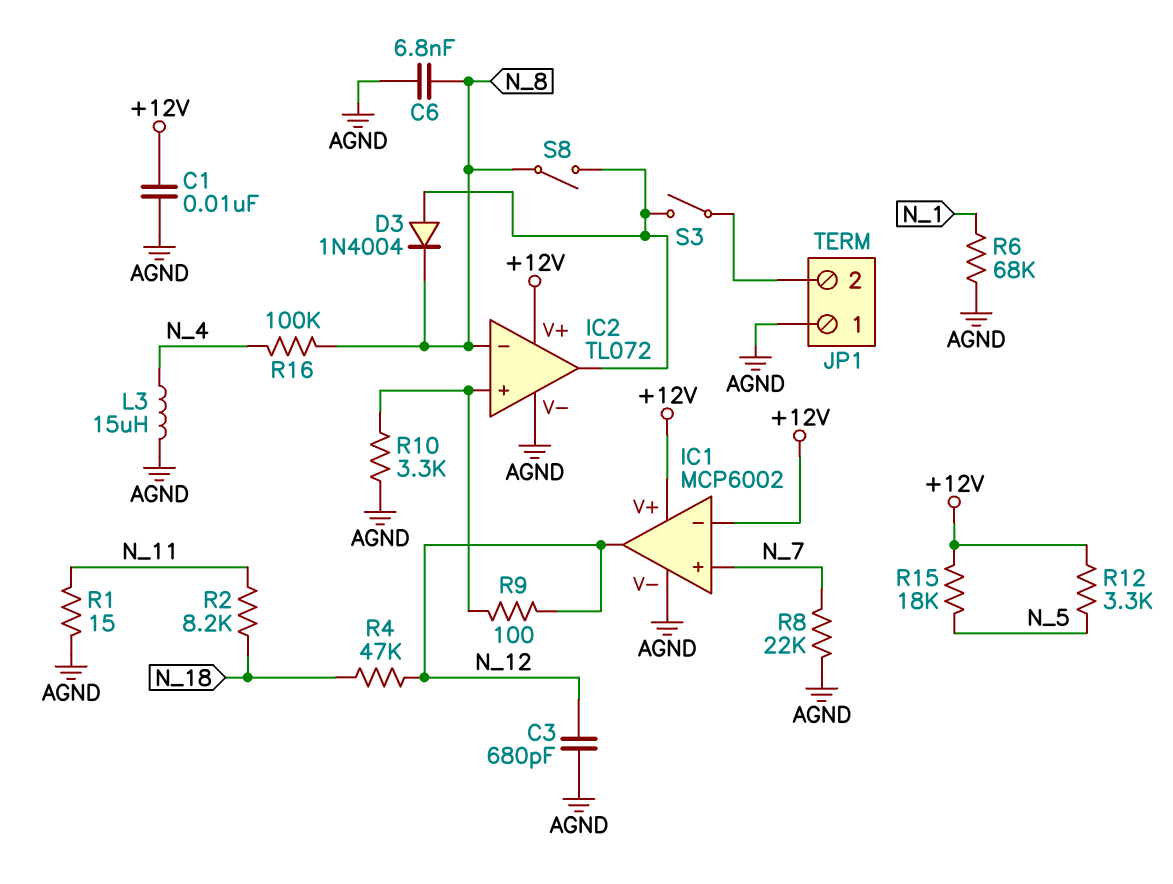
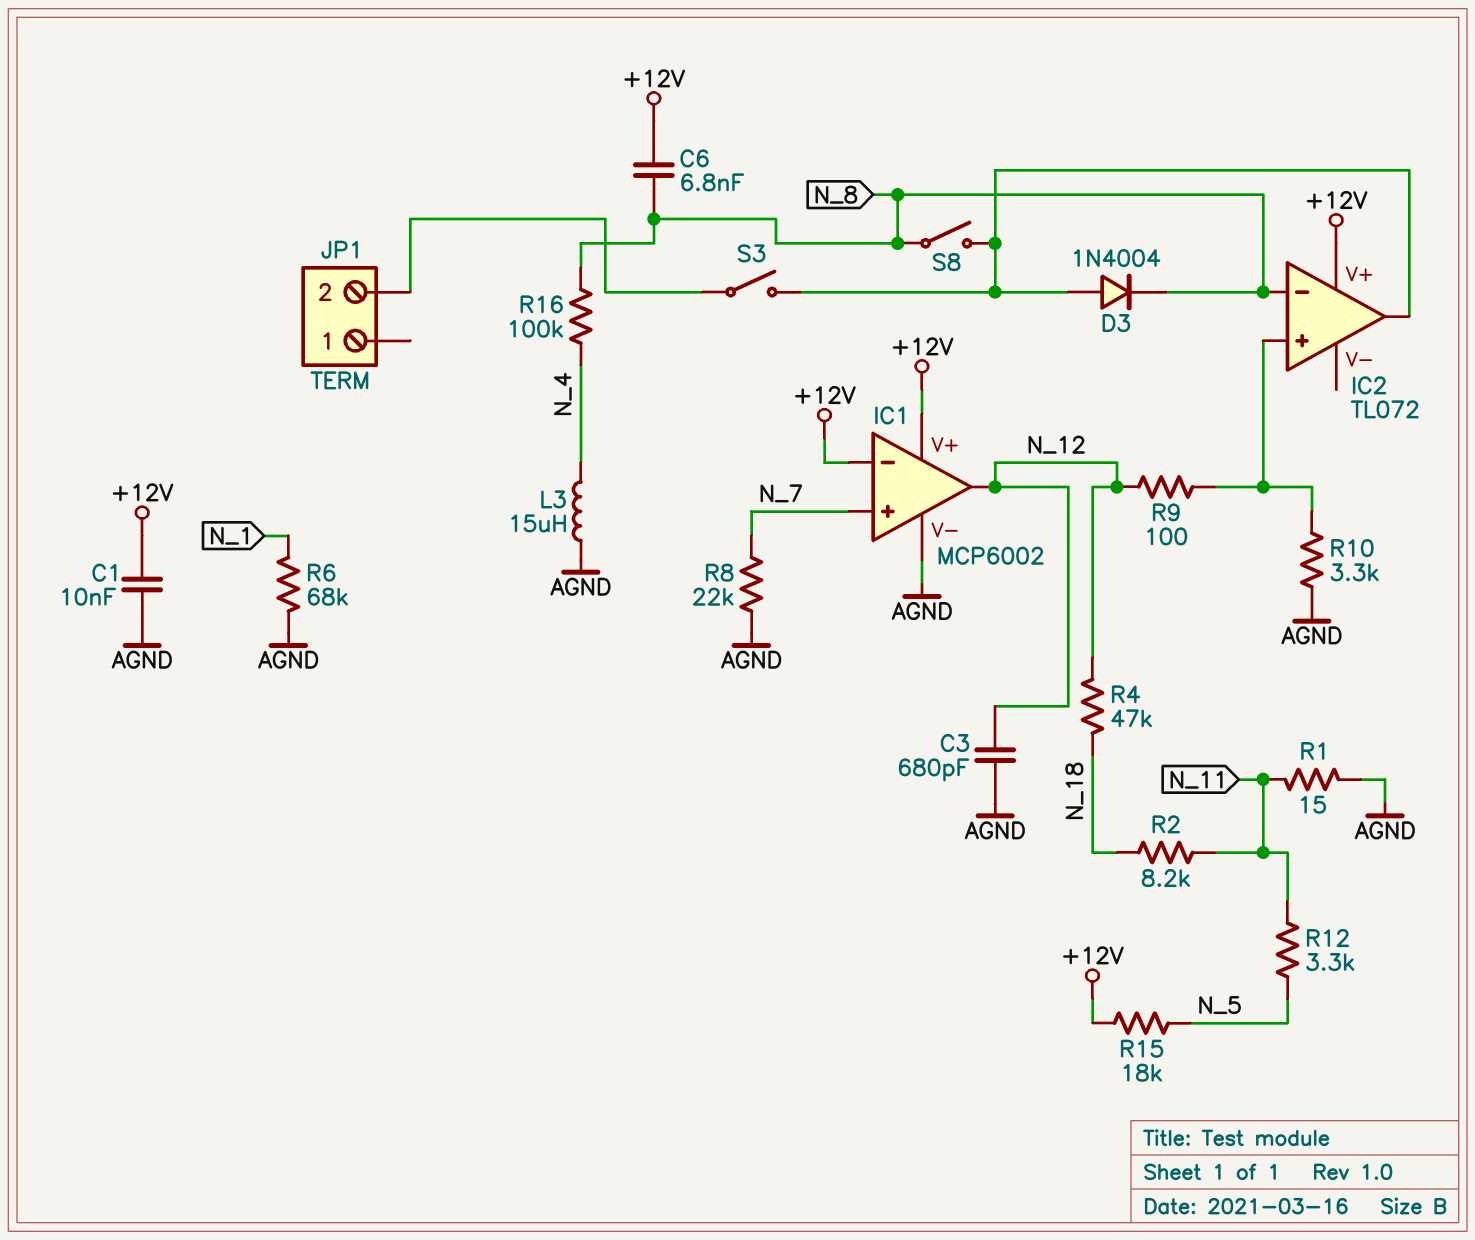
C6: 6.8nF (AGND, N_8) -> 6.8nF (+12V, N_8)
IC2 pin V-: AGND -> none
JP1 pin 1: AGND -> none
R12: 3.3k (+12V, N_5) -> 3.3k (N_5, N_11)

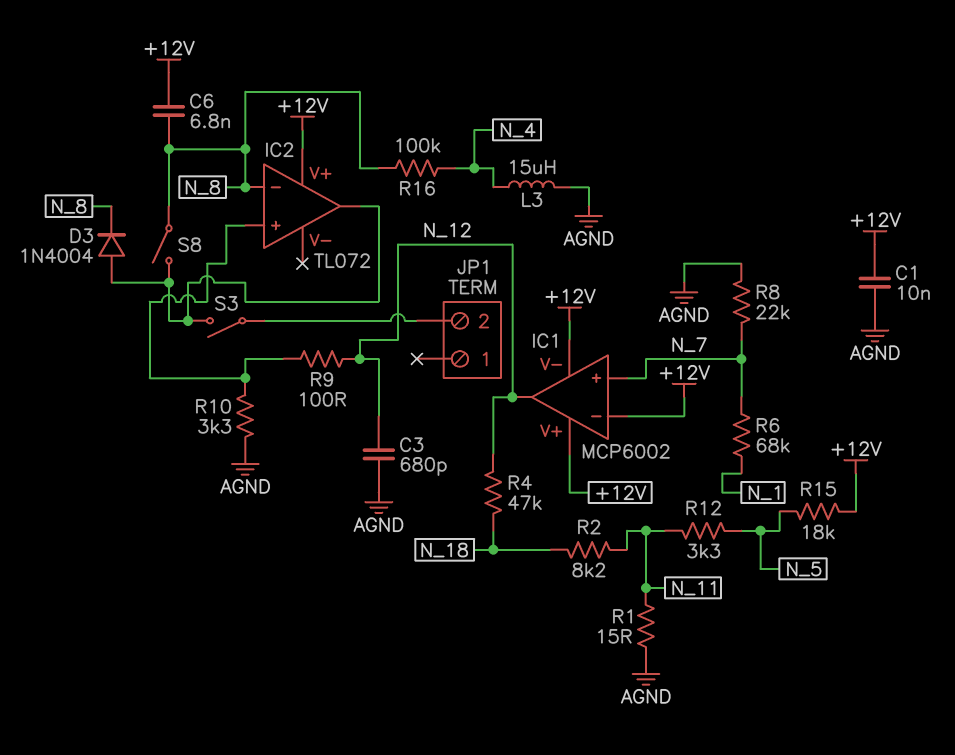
IC1 pin V-: AGND -> +12V
R6: 68k (AGND, N_1) -> 68k (N_1, N_7)

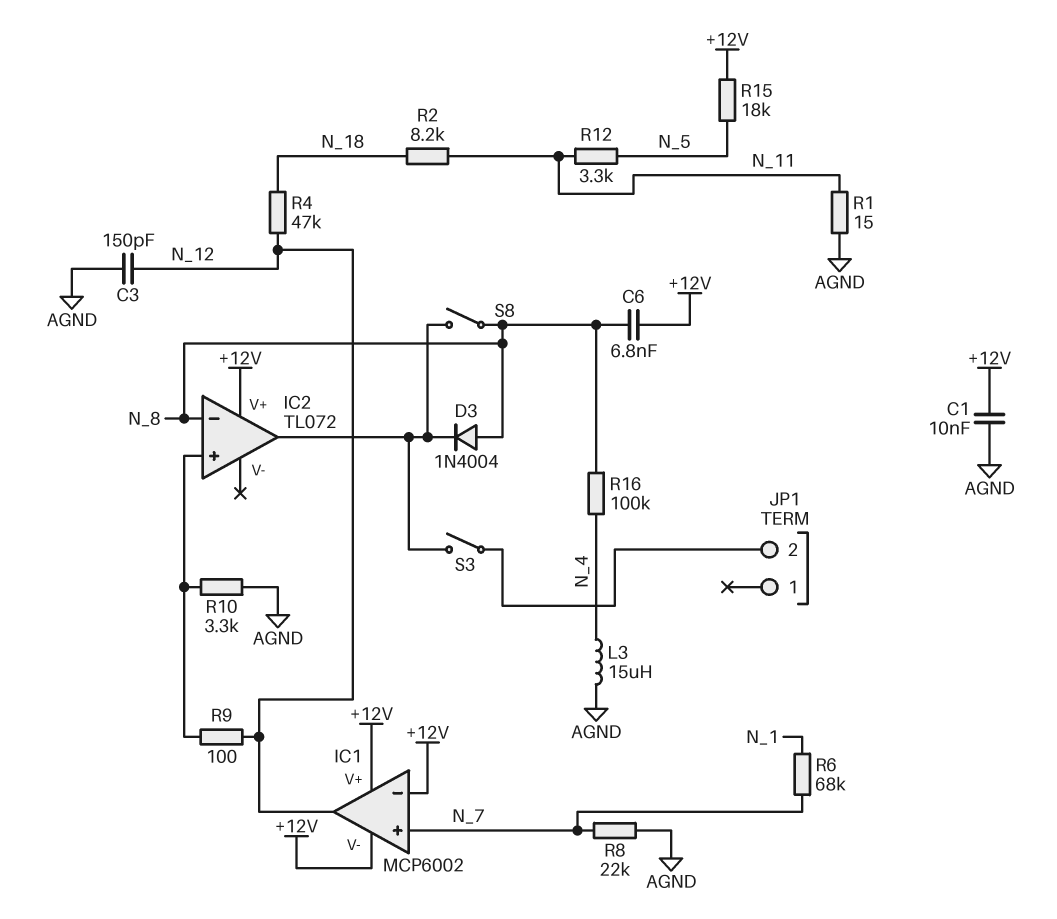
C3: 680pF (AGND, N_12) -> 150pF (AGND, N_12)
D3: diode 1N4004 (A IC2/out, K N_8) -> diode 1N4004 (A N_8, K IC2/out)

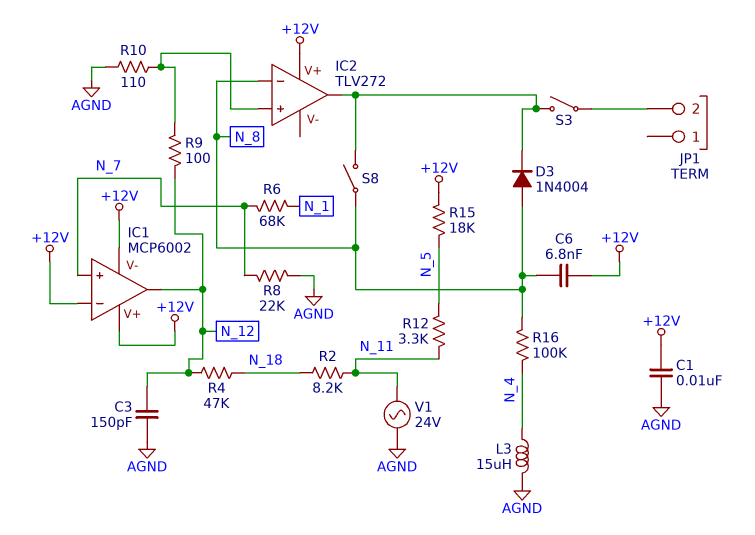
IC2: TL072 -> TLV272
R1: 15 (AGND, N_11) -> none
R10: 3.3k (AGND, IC2/in+) -> 110 (AGND, IC2/in+)
V1: none -> AC 24V (AGND, N_11)

